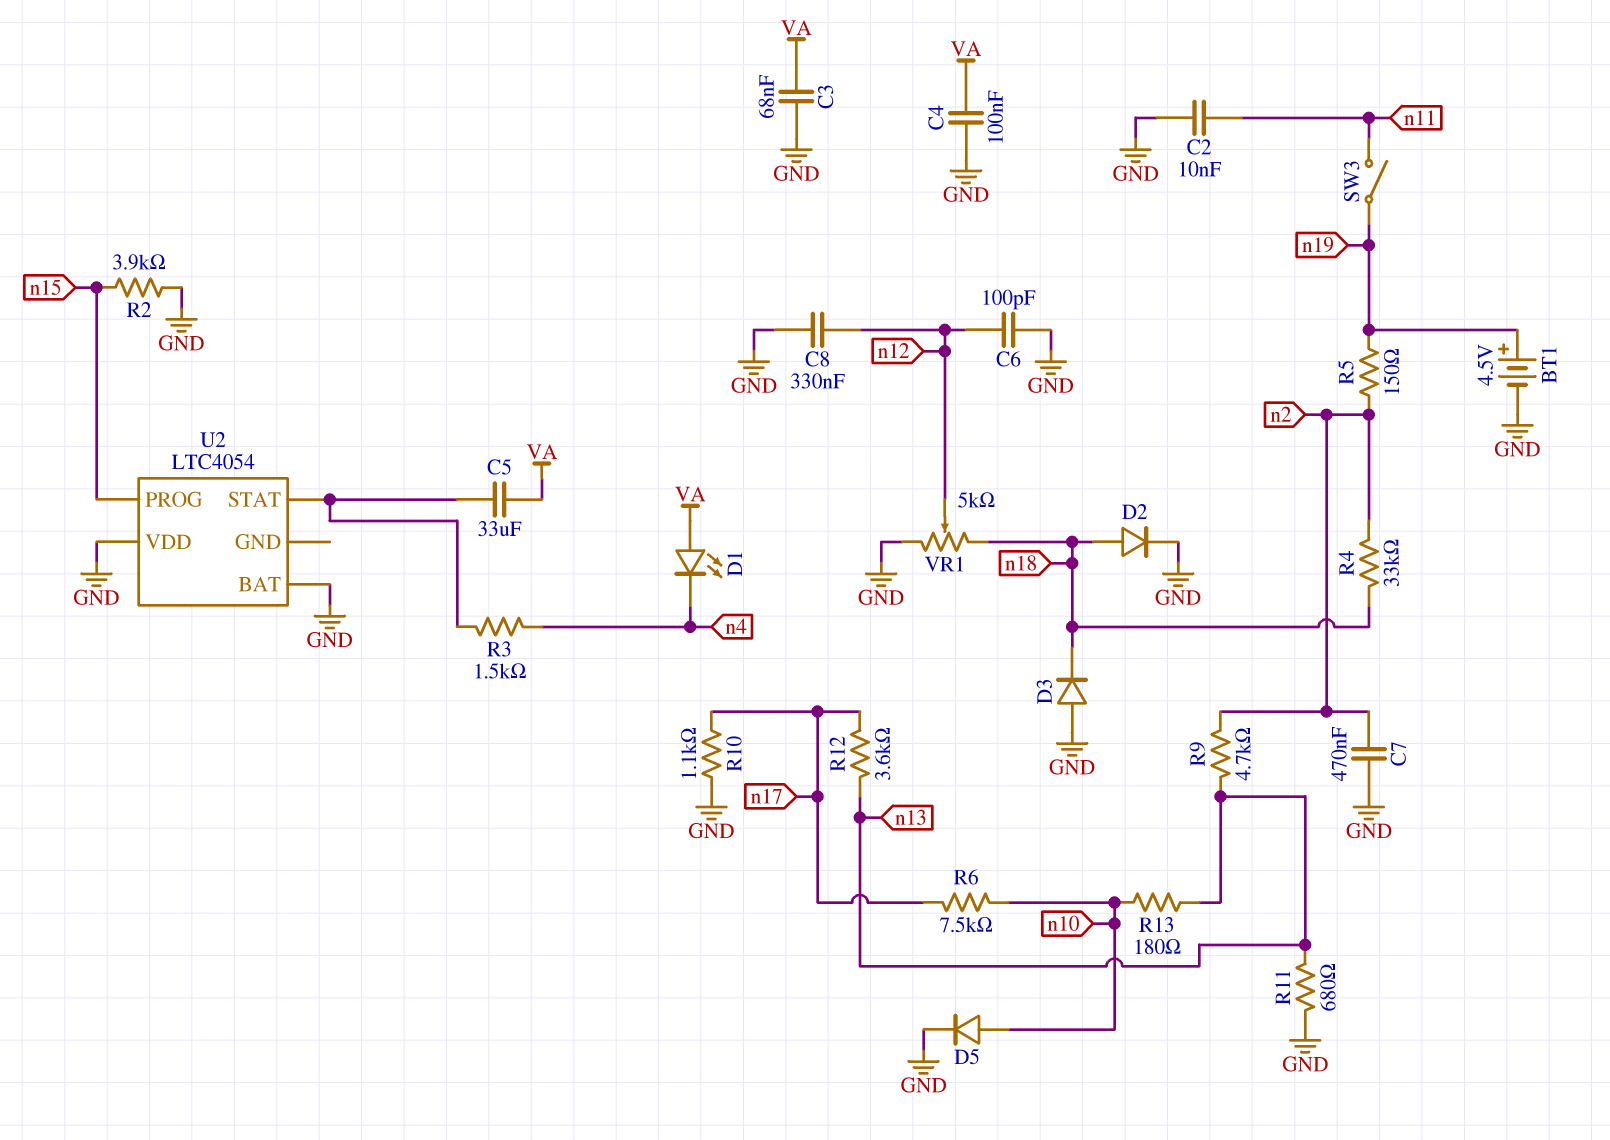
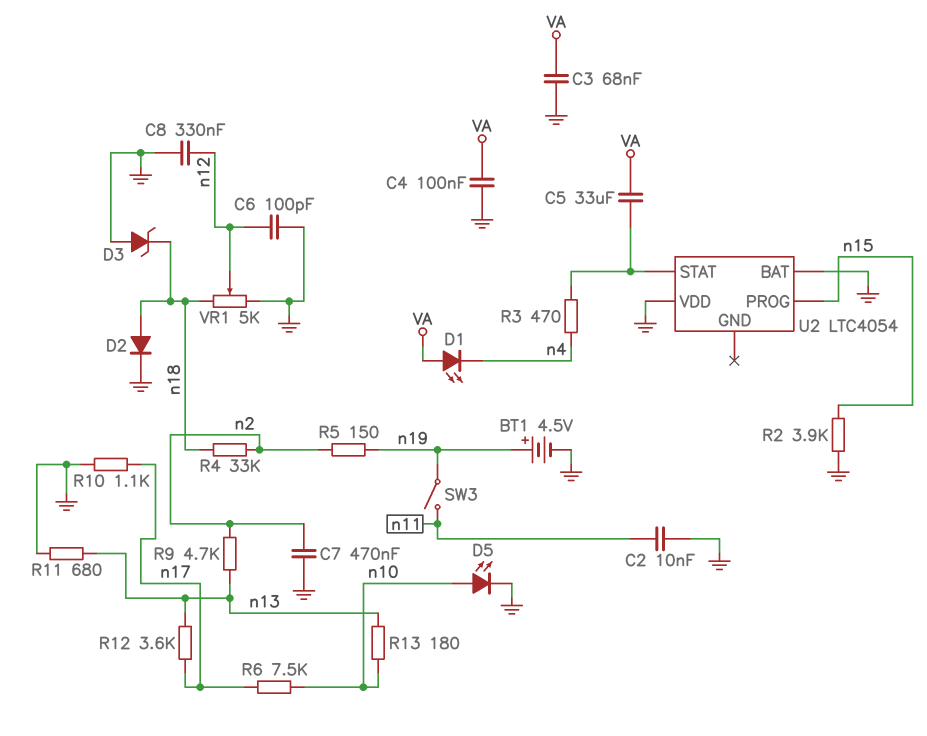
D3: diode (A GND, K n18) -> zener (A GND, K n18)
D5: diode (A n10, K GND) -> LED (A n10, K GND)
R3: 1.5k (U2/STAT, n4) -> 470 (U2/STAT, n4)

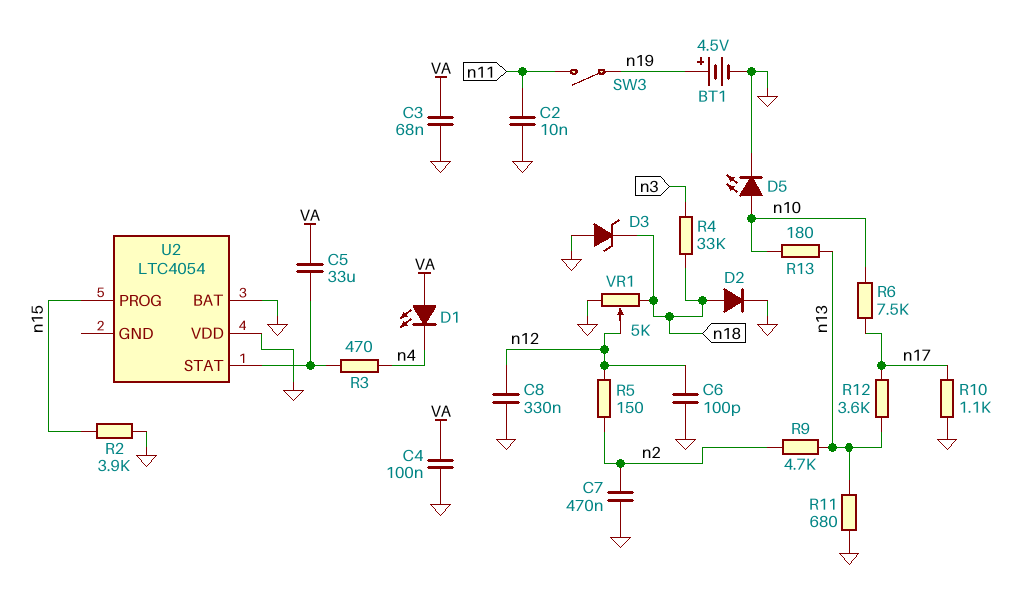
R4: 33k (n2, n18) -> 33k (n3, n18)
R5: 150 (n2, n19) -> 150 (n2, n12)

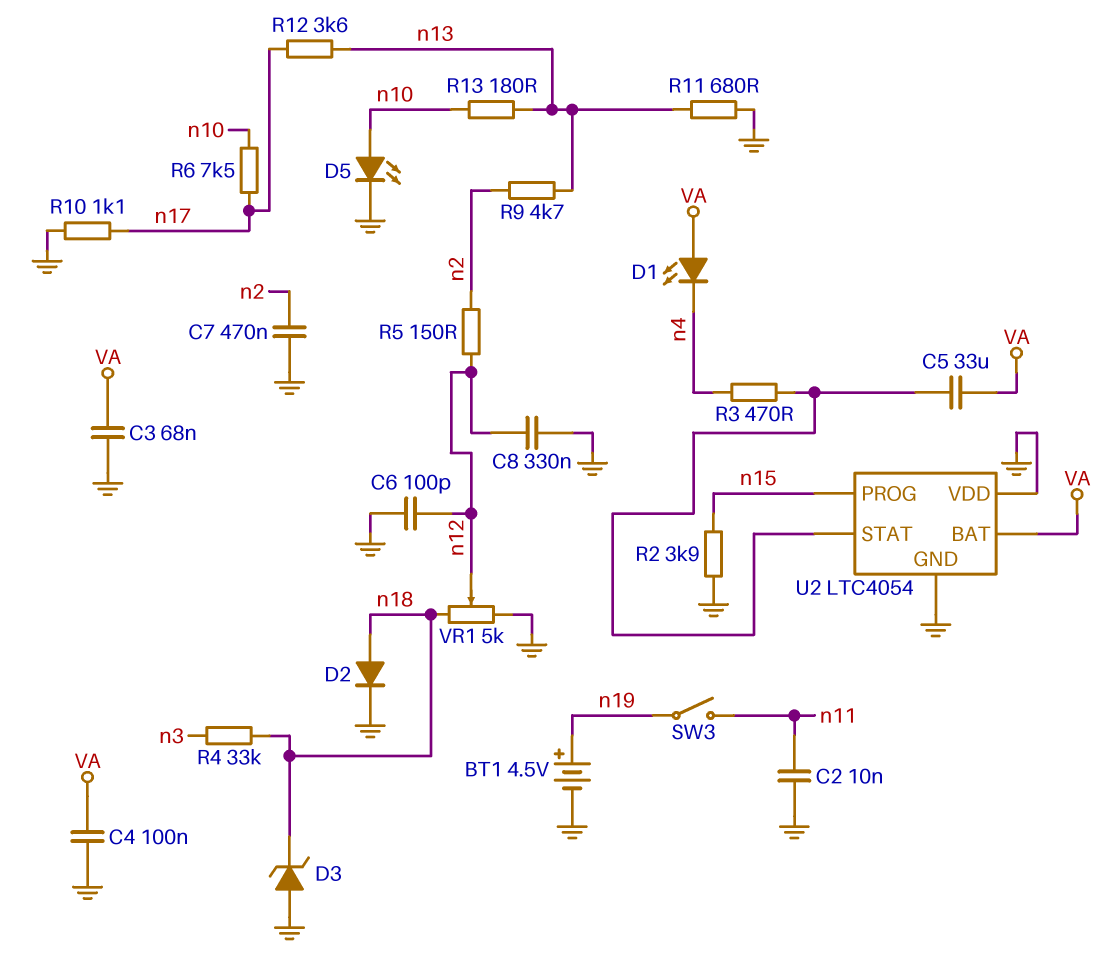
U2 pin BAT: GND -> VA
U2 pin GND: none -> GND

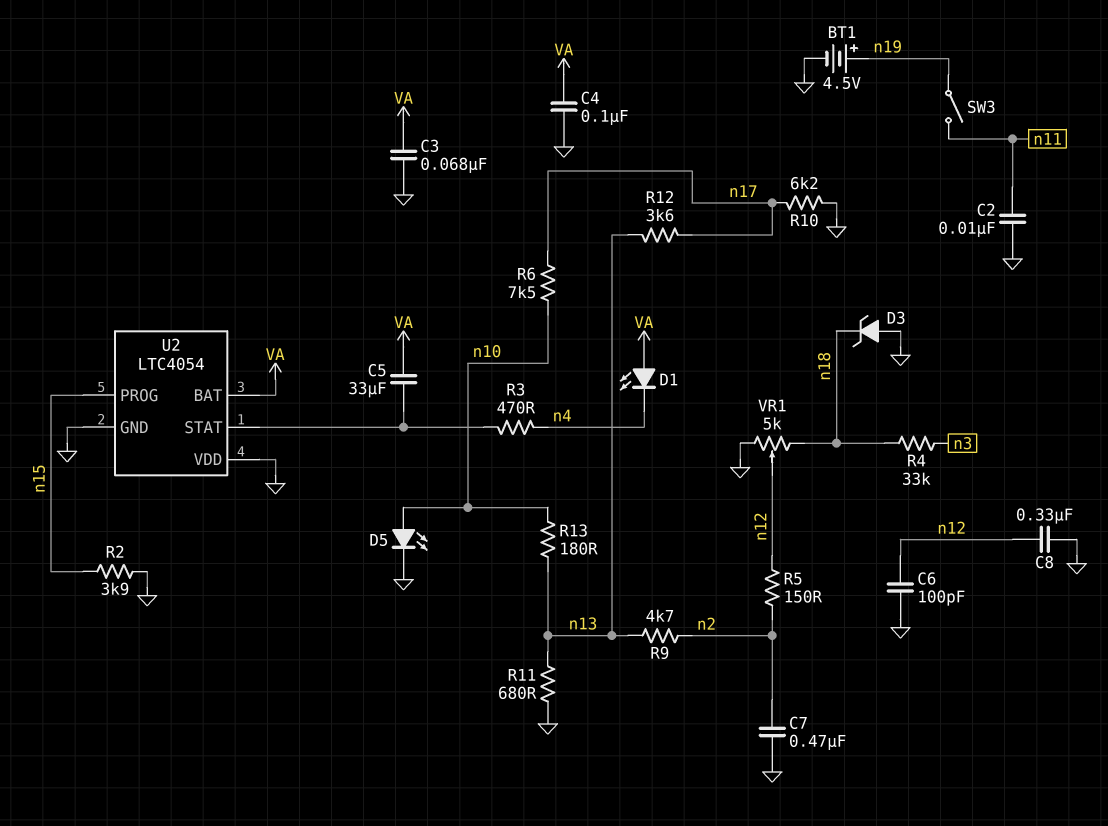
D2: diode (A n18, K GND) -> none
R10: 1.1k (GND, n17) -> 6.2k (GND, n17)

